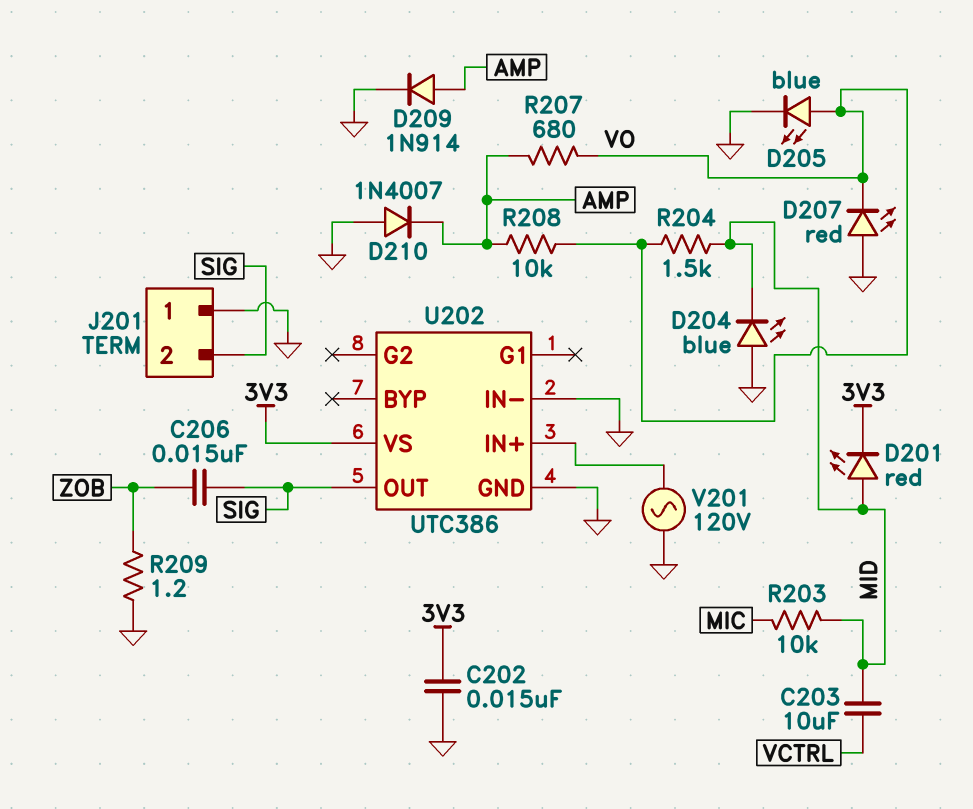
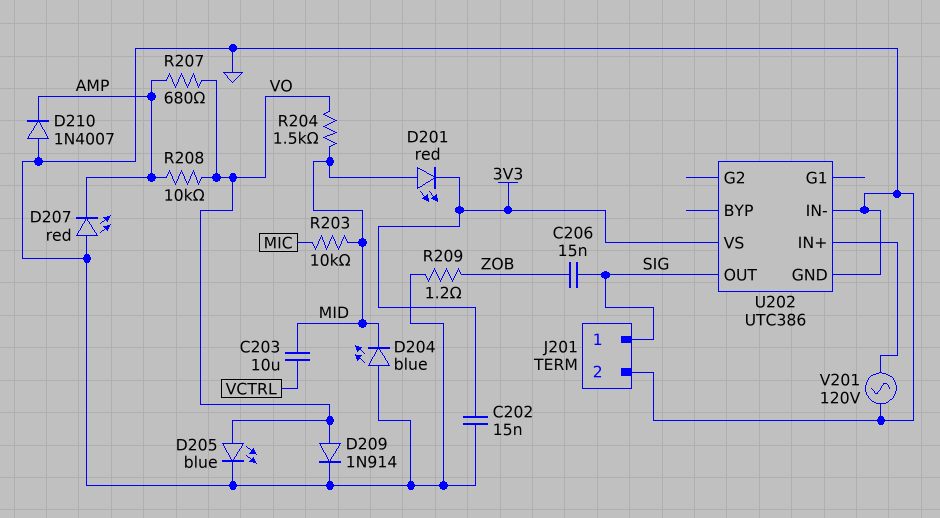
D207: LED red (A GND, K VO) -> LED red (A GND, K AMP)
D209: diode 1N914 (A AMP, K GND) -> diode 1N914 (A VO, K GND)
J201 pin 1: GND -> SIG
J201 pin 2: SIG -> GND

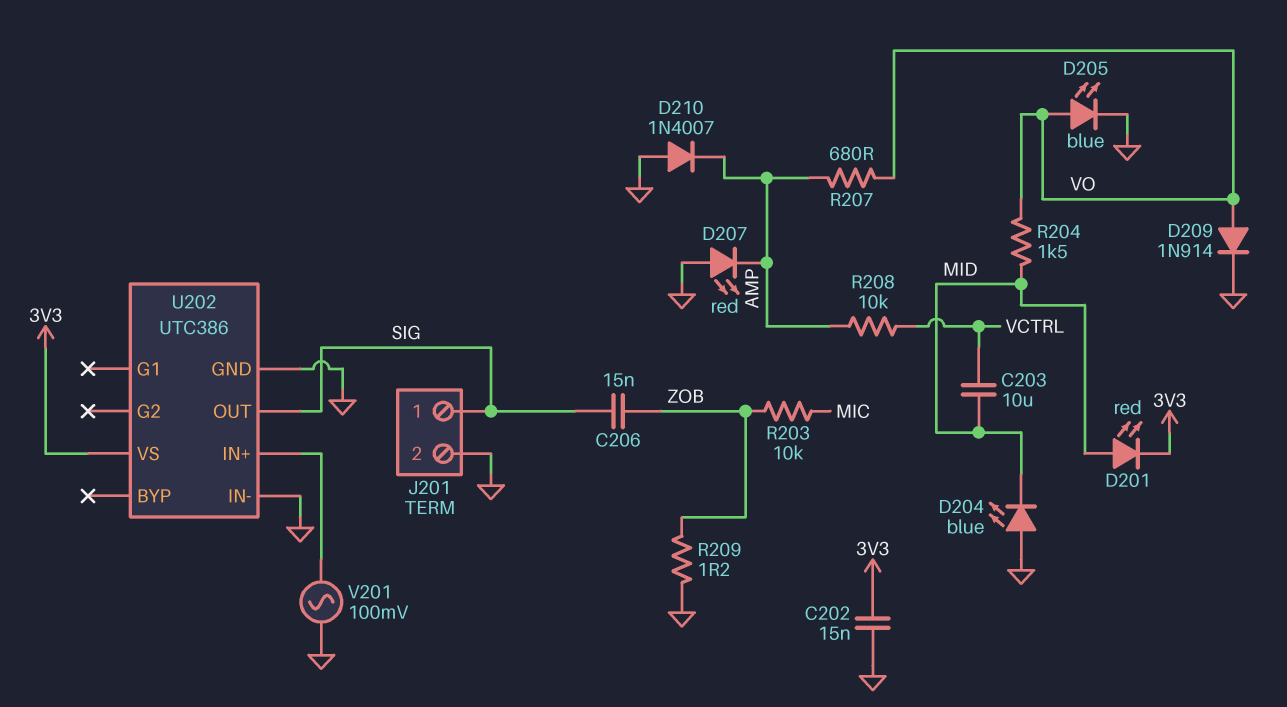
R203: 10k (MIC, MID) -> 10k (MIC, ZOB)
R208: 10k (AMP, VO) -> 10k (AMP, VCTRL)
V201: AC 120V (GND, U202/IN+) -> AC 100mV (GND, U202/IN+)

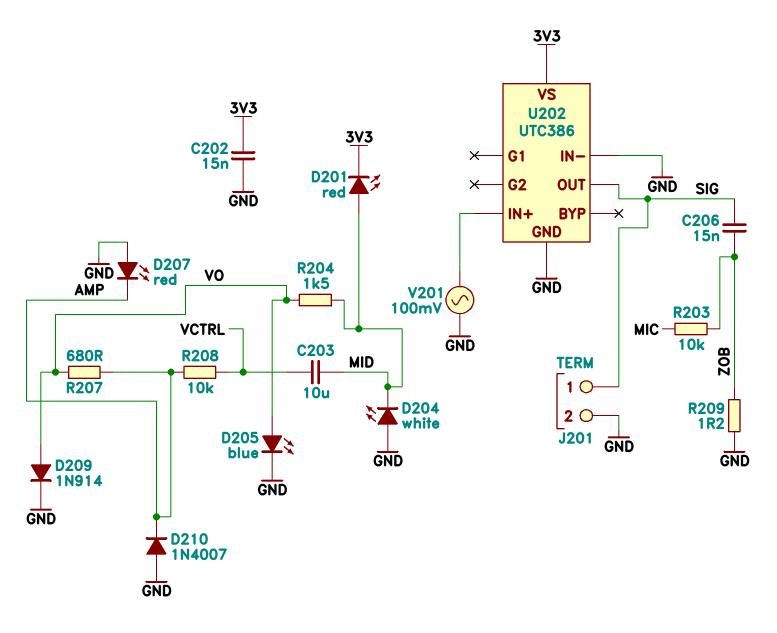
D204: LED blue (A GND, K MID) -> LED white (A GND, K MID)

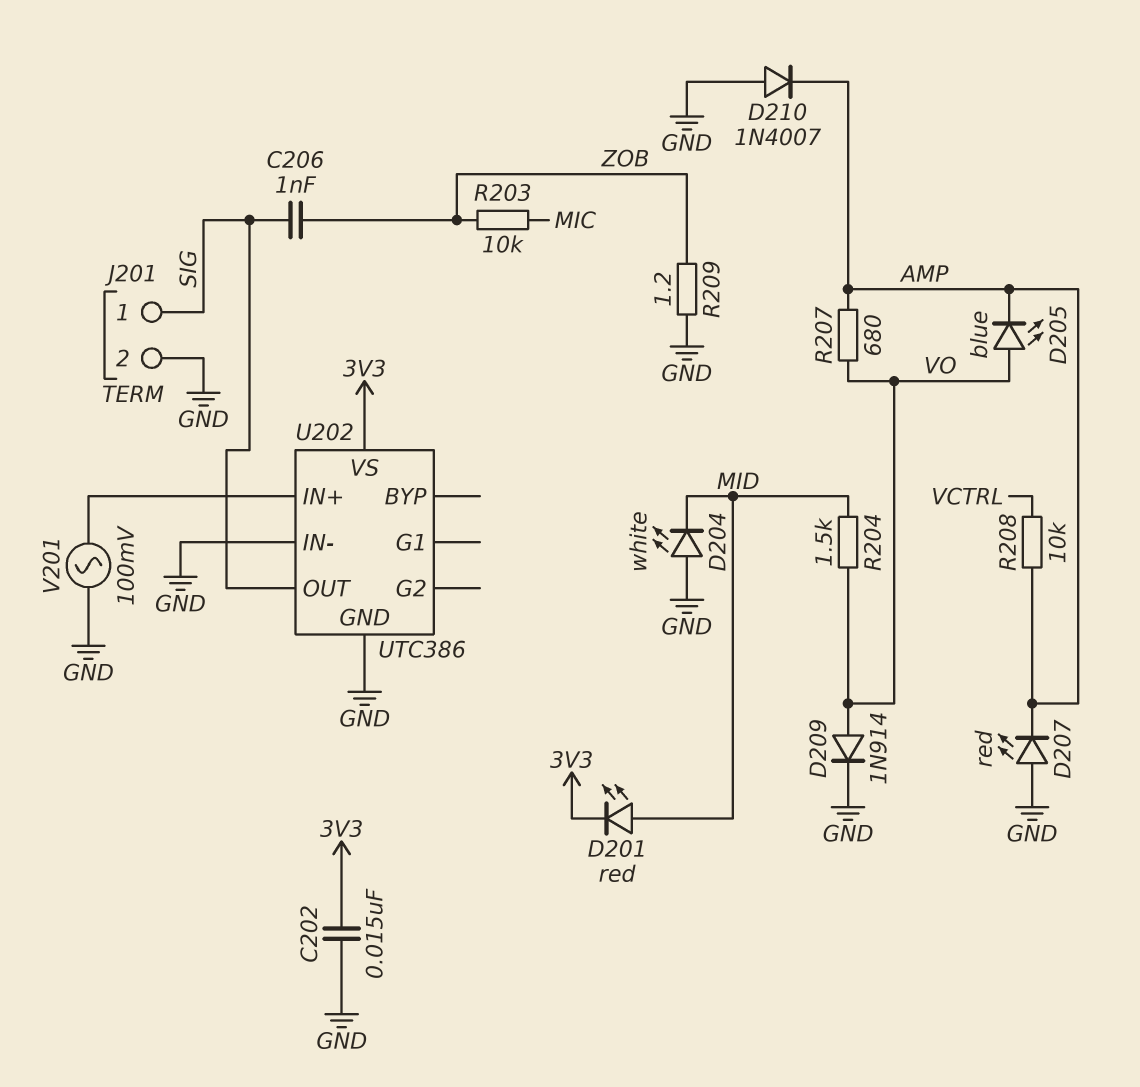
C203: 10uF (MID, VCTRL) -> none
C206: 15nF (SIG, ZOB) -> 1nF (SIG, ZOB)
D205: LED blue (A VO, K GND) -> LED blue (A VO, K AMP)

